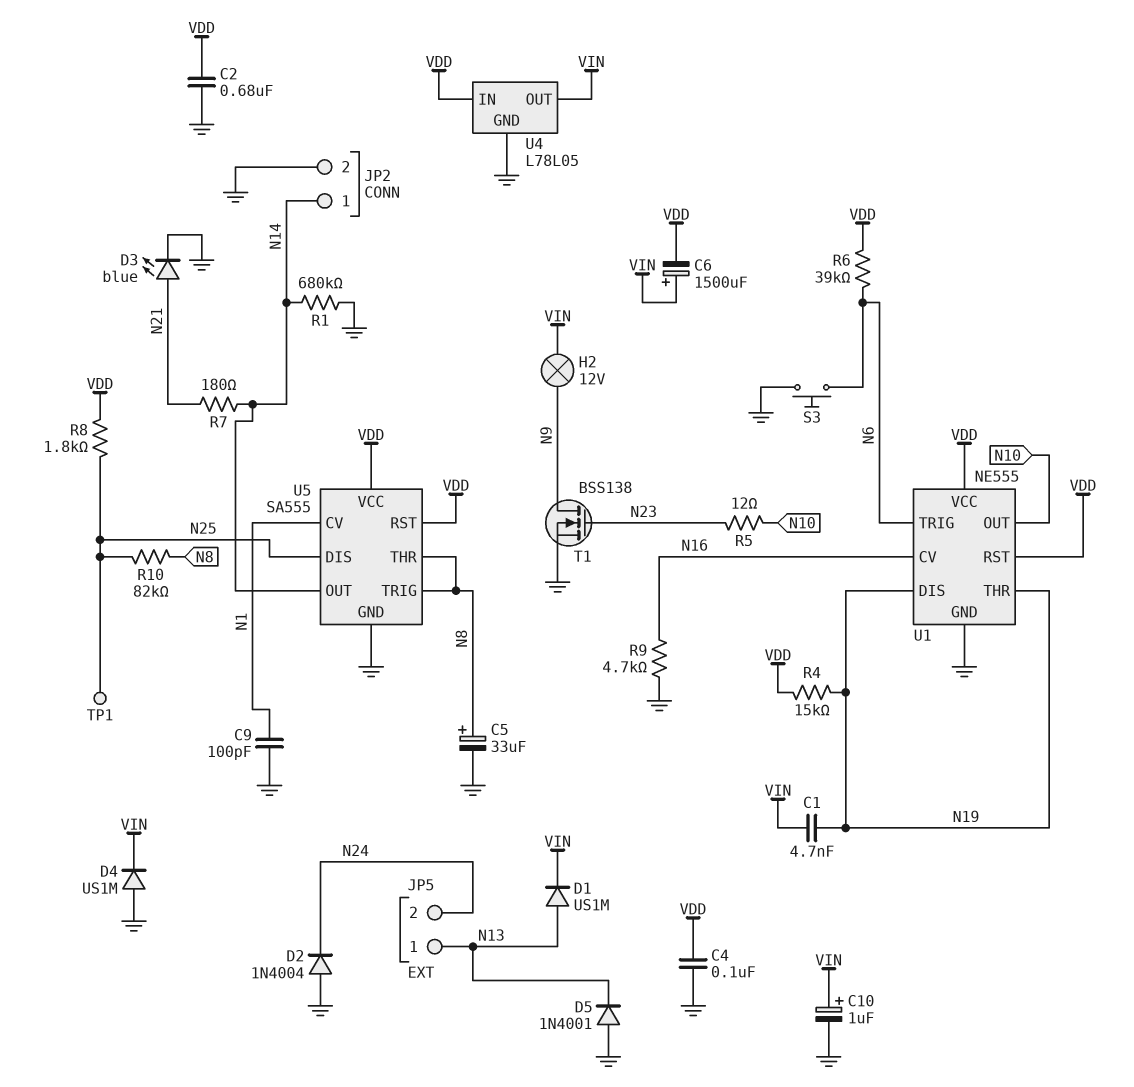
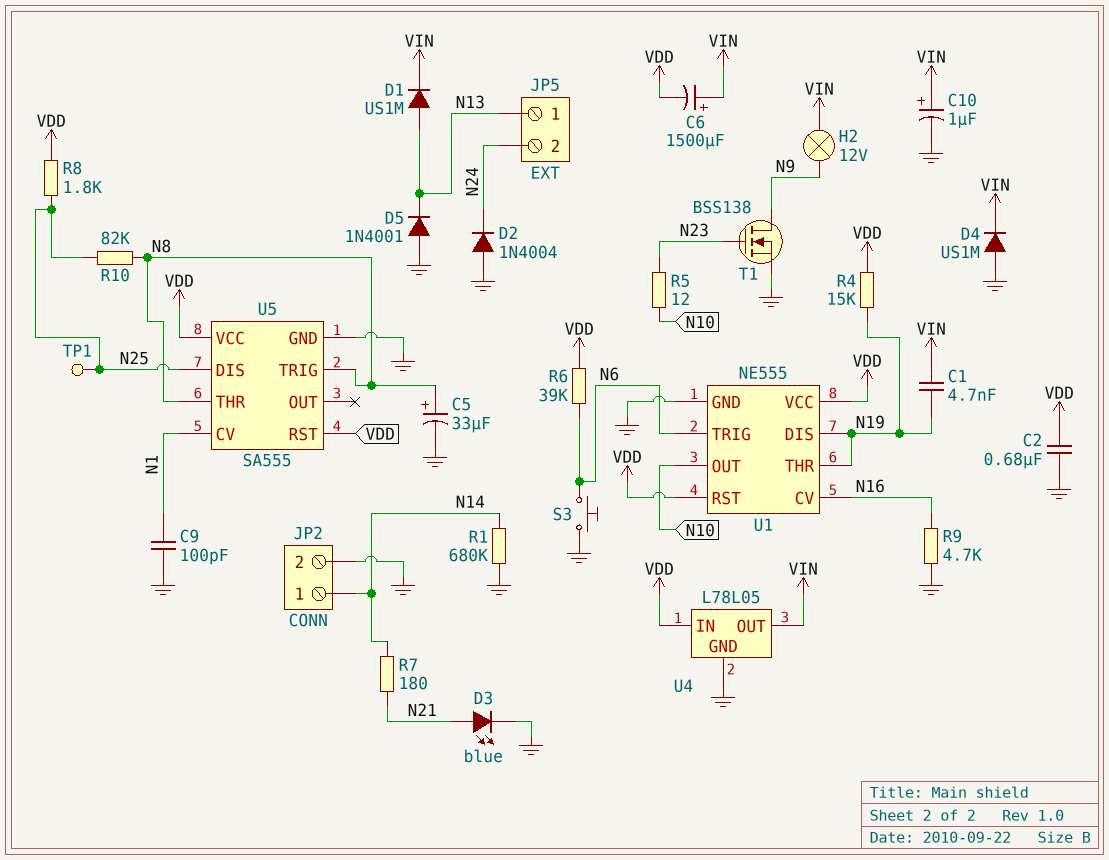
C4: 100nF (GND, VDD) -> none
U5 pin OUT: N14 -> none

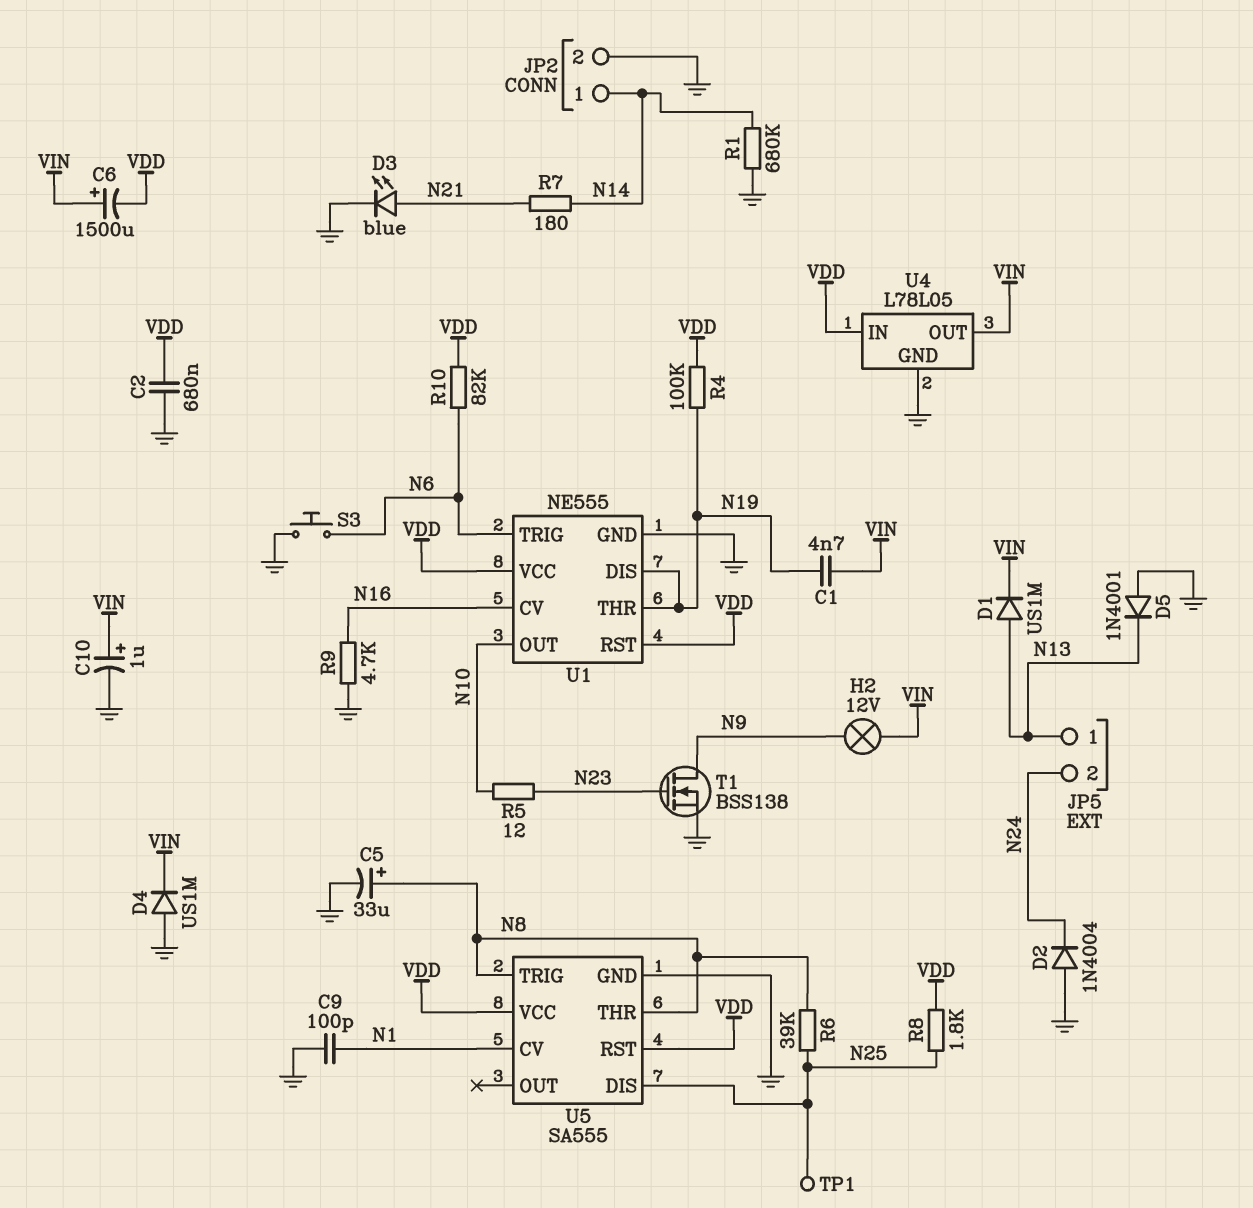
R4: 15k (N19, VDD) -> 100k (N19, VDD)
R6: 39k (N6, VDD) -> 39k (N8, N25)
R10: 82k (N8, N25) -> 82k (N6, VDD)

